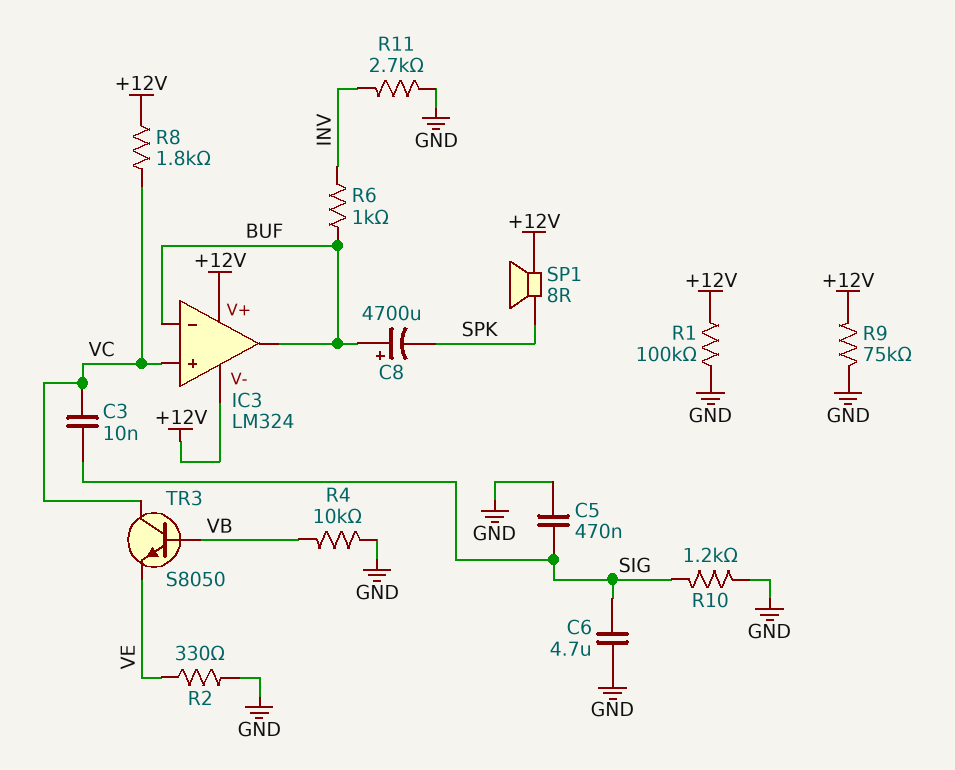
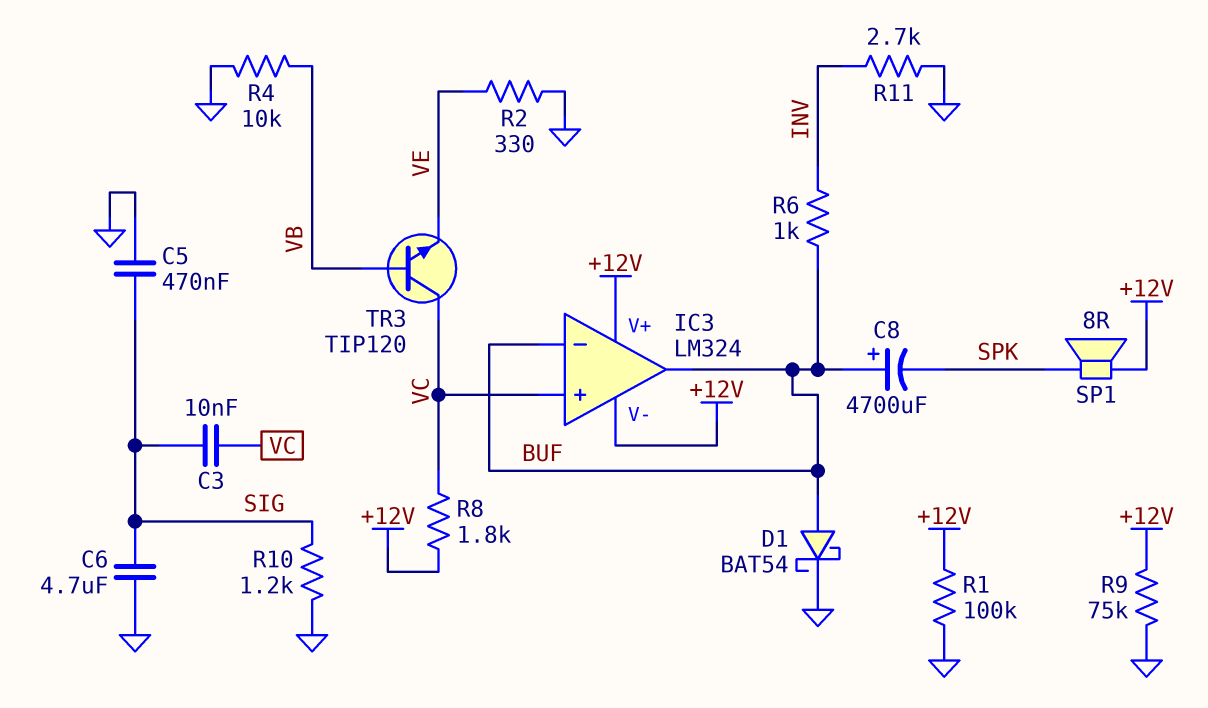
D1: none -> schottky BAT54 (A BUF, K GND)
TR3: NPN S8050 (B VB, C VC, E VE) -> NPN TIP120 (B VB, C VC, E VE)

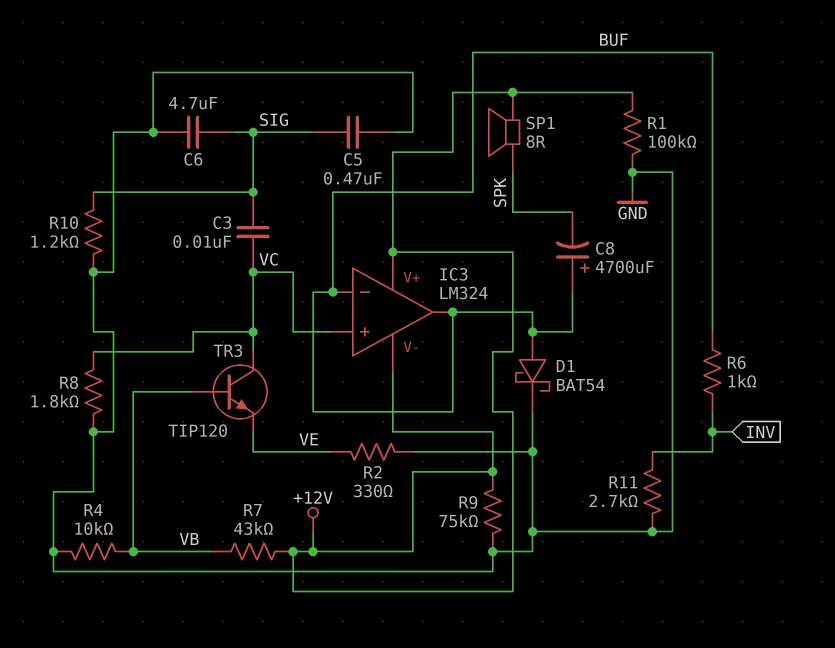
R7: none -> 43k (+12V, VB)
R8: 1.8k (+12V, VC) -> 1.8k (GND, VC)

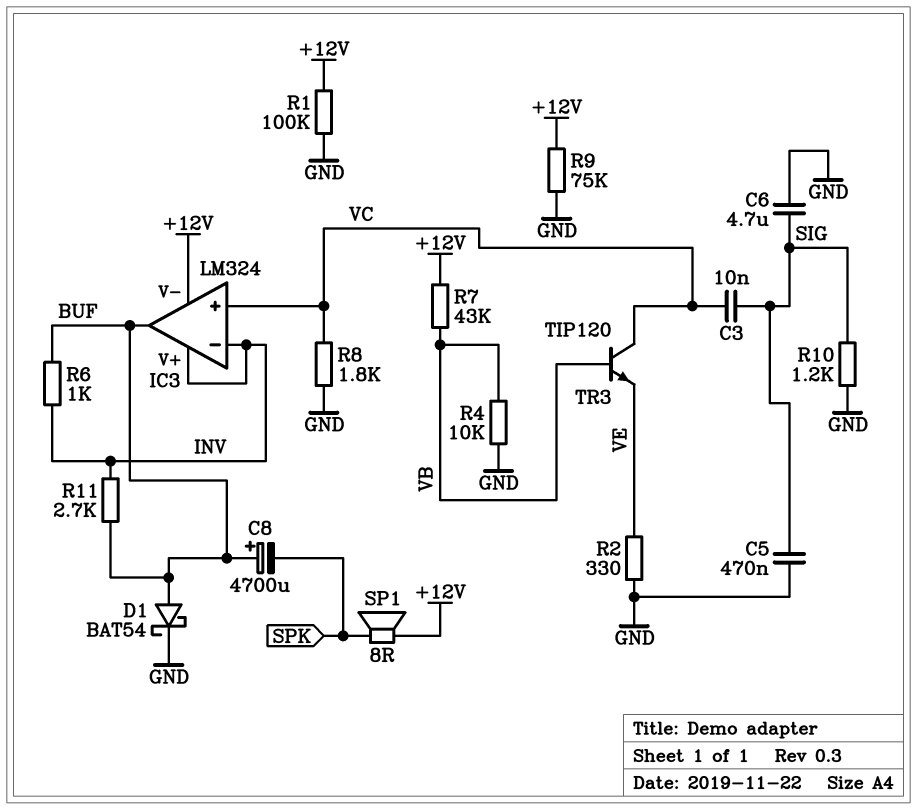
IC3 pin V+: +12V -> INV
IC3 pin in-: BUF -> INV
R11: 2.7k (GND, INV) -> 2.7k (BUF, INV)

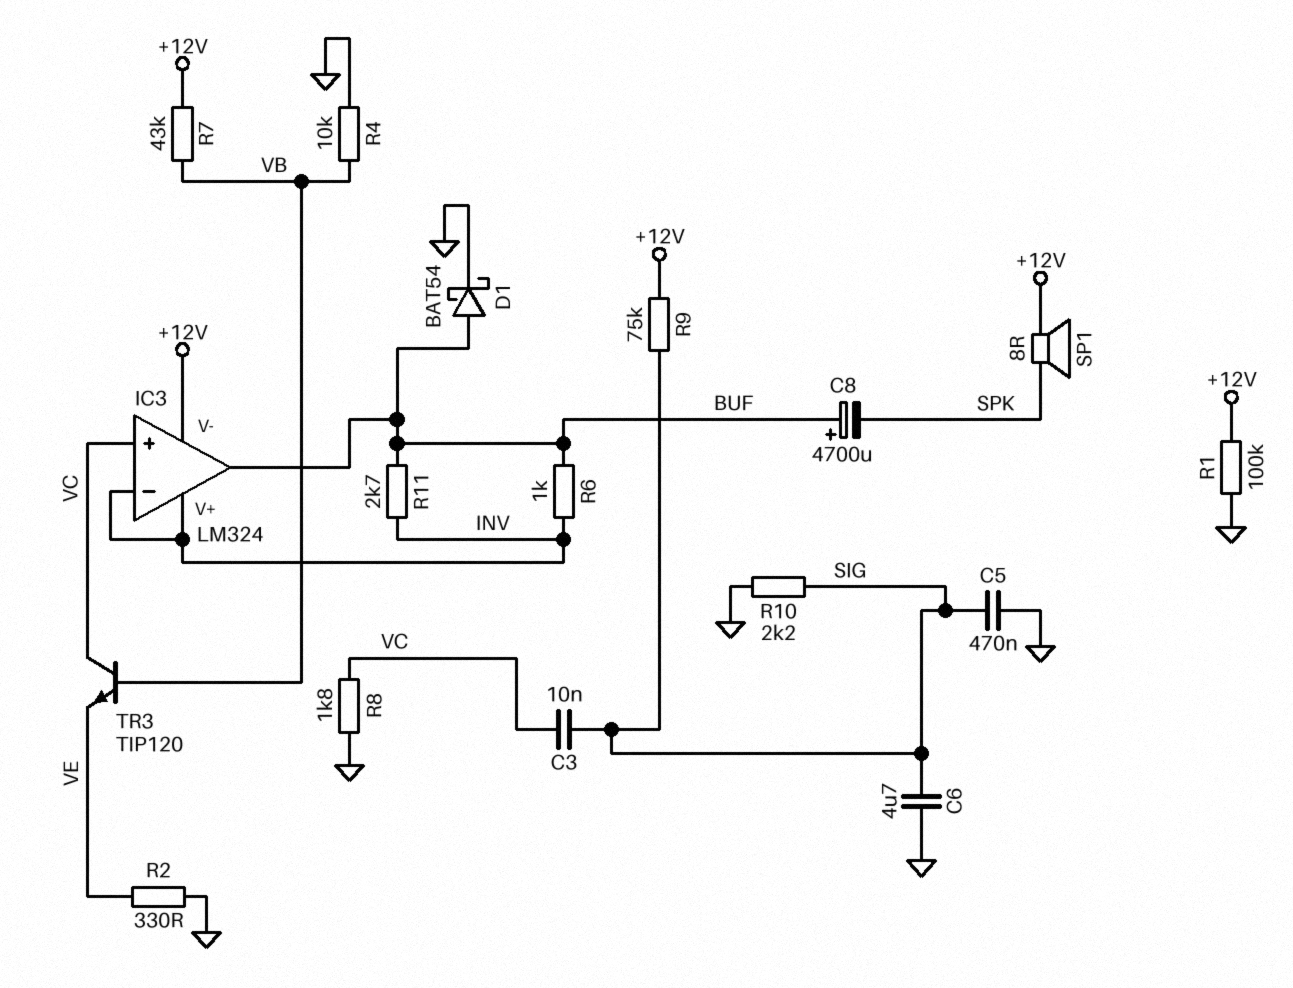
R9: 75k (+12V, GND) -> 75k (+12V, SIG)
R10: 1.2k (GND, SIG) -> 2.2k (GND, SIG)

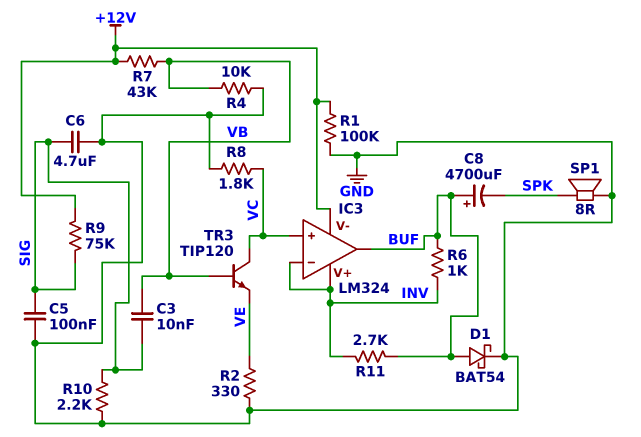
C3: 10nF (SIG, VC) -> 10nF (SIG, VB)
C5: 470nF (GND, SIG) -> 100nF (GND, SIG)
SP1: speaker 8R (+12V, SPK) -> speaker 8R (GND, SPK)

